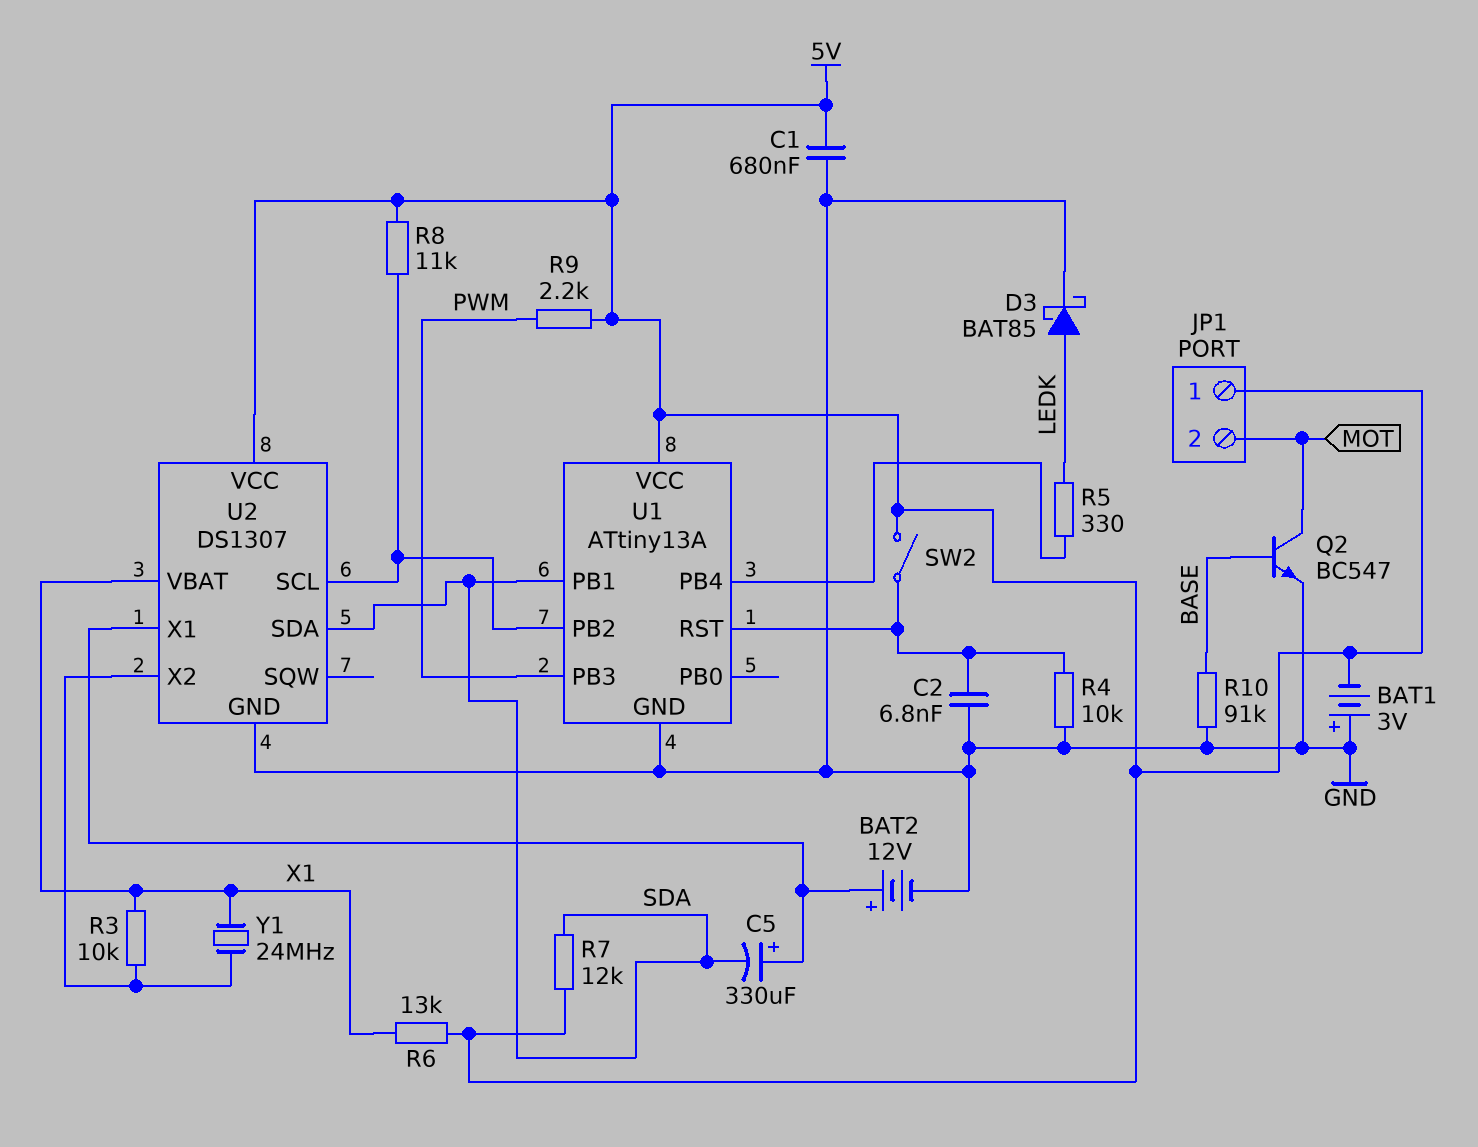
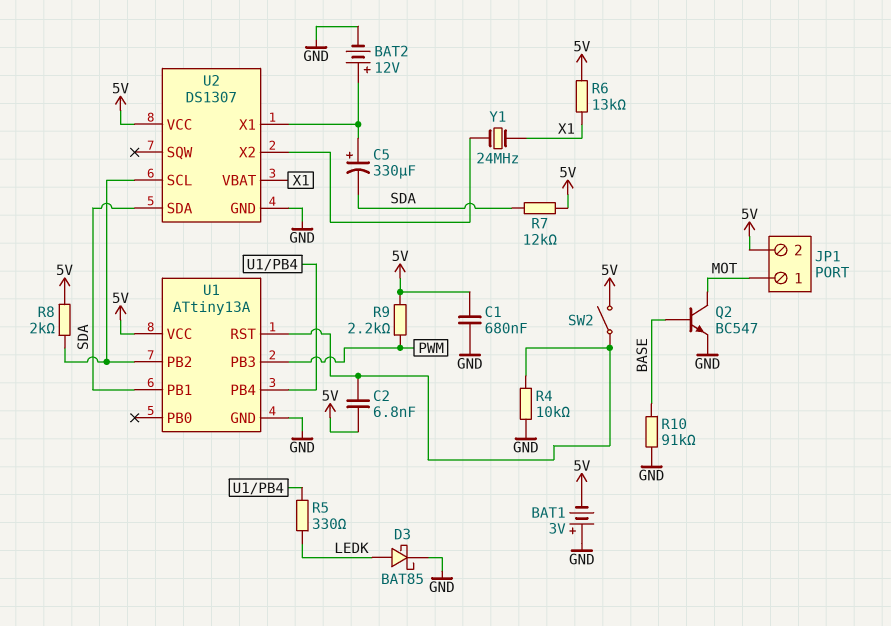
C2: 6.8nF (GND, U1/RST) -> 6.8nF (5V, U1/RST)
JP1 pin 1: 5V -> MOT
JP1 pin 2: MOT -> 5V
R3: 10k (U2/X2, X1) -> none
R8: 11k (5V, U1/PB2) -> 2k (5V, U1/PB2)

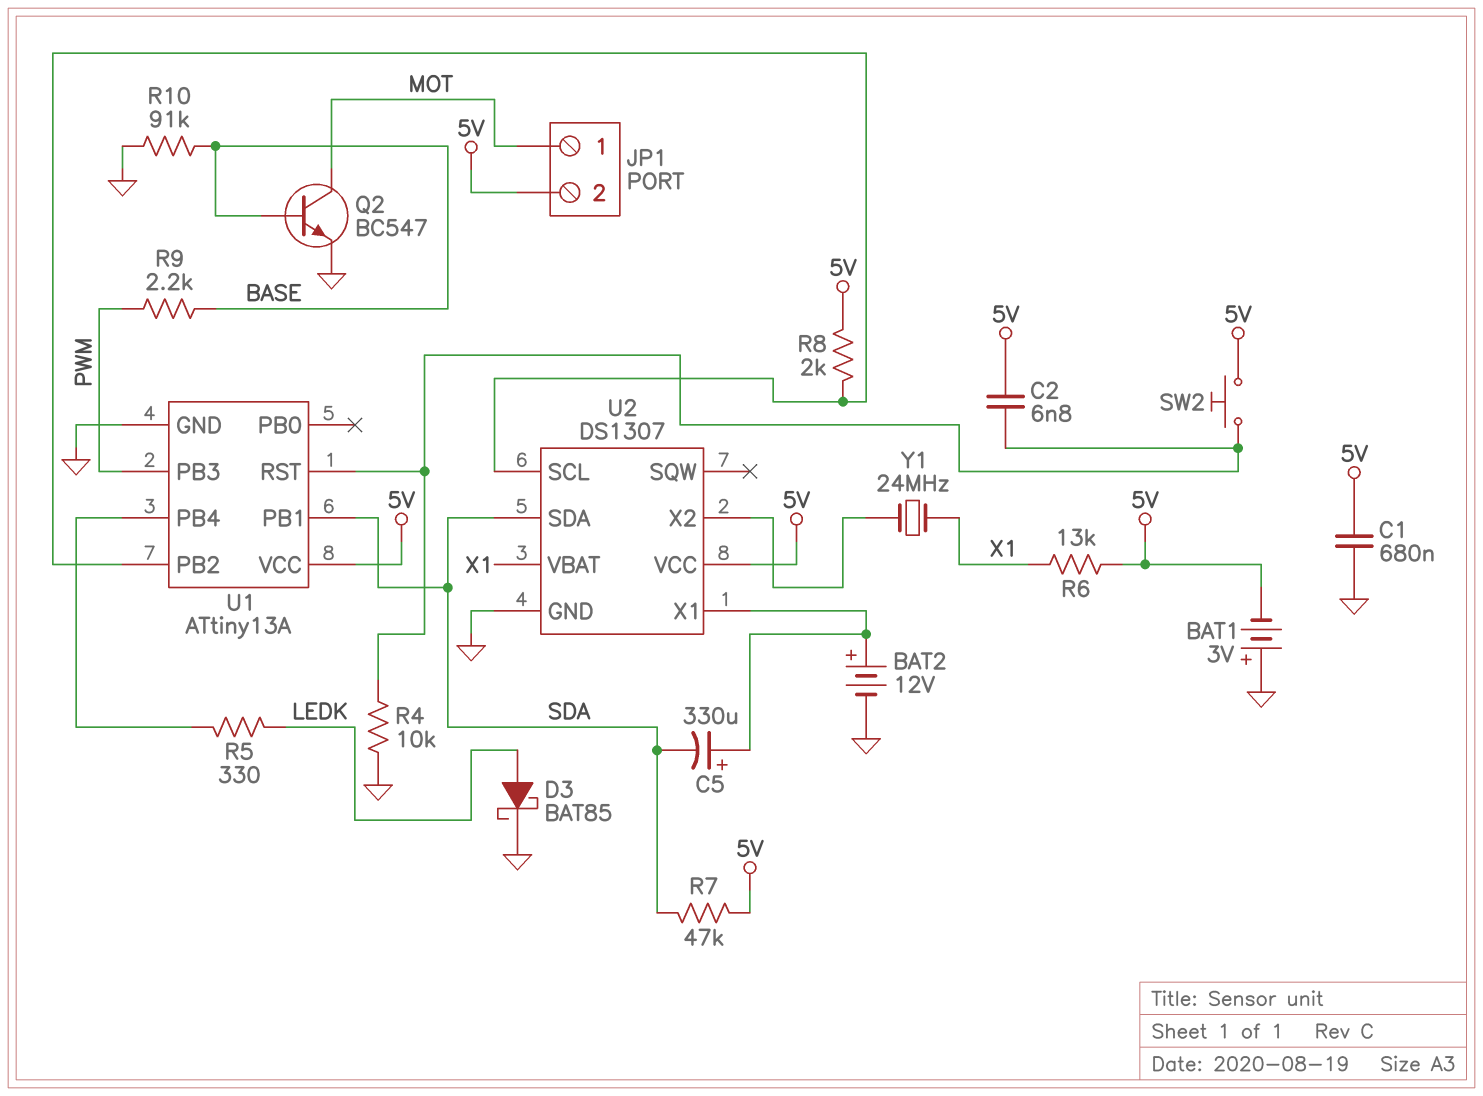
R7: 12k (5V, SDA) -> 47k (5V, SDA)
R9: 2.2k (5V, PWM) -> 2.2k (BASE, PWM)
SW2: switch (5V, U1/RST) -> button (5V, U1/RST)

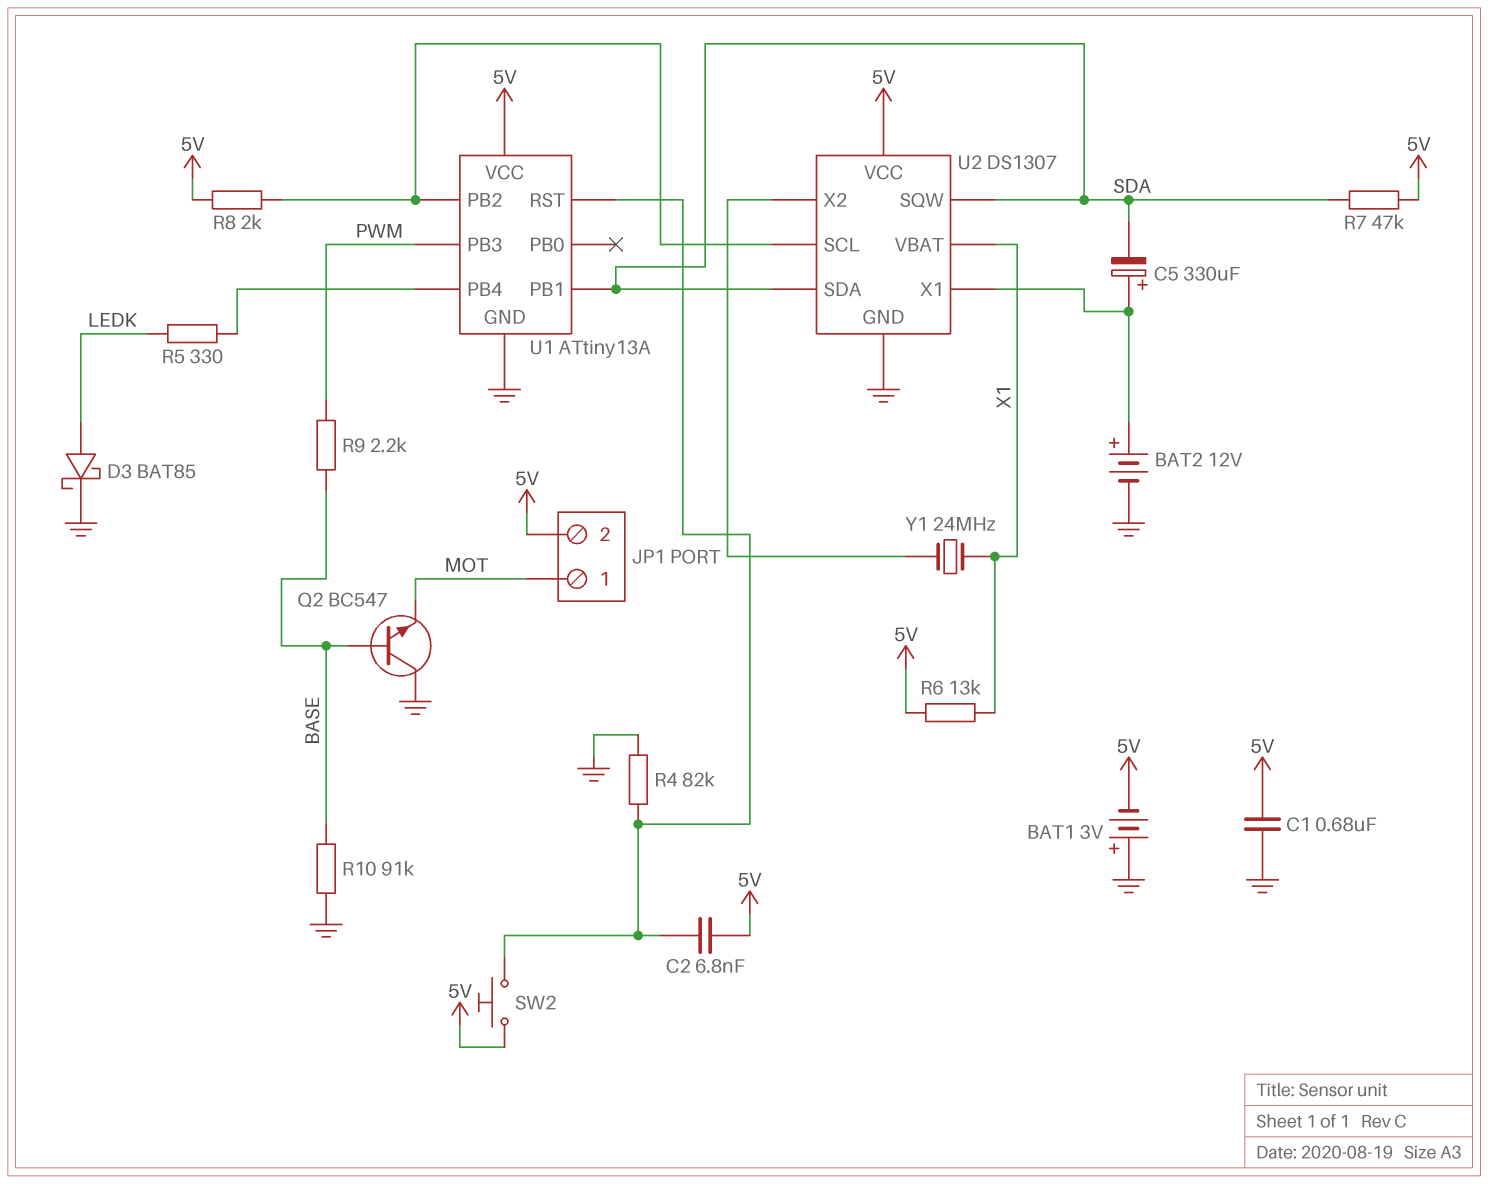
Q2: NPN BC547 (B BASE, C MOT, E GND) -> NPN BC547 (B BASE, C GND, E MOT)
R4: 10k (GND, U1/RST) -> 82k (GND, U1/RST)
U2 pin SQW: none -> SDA

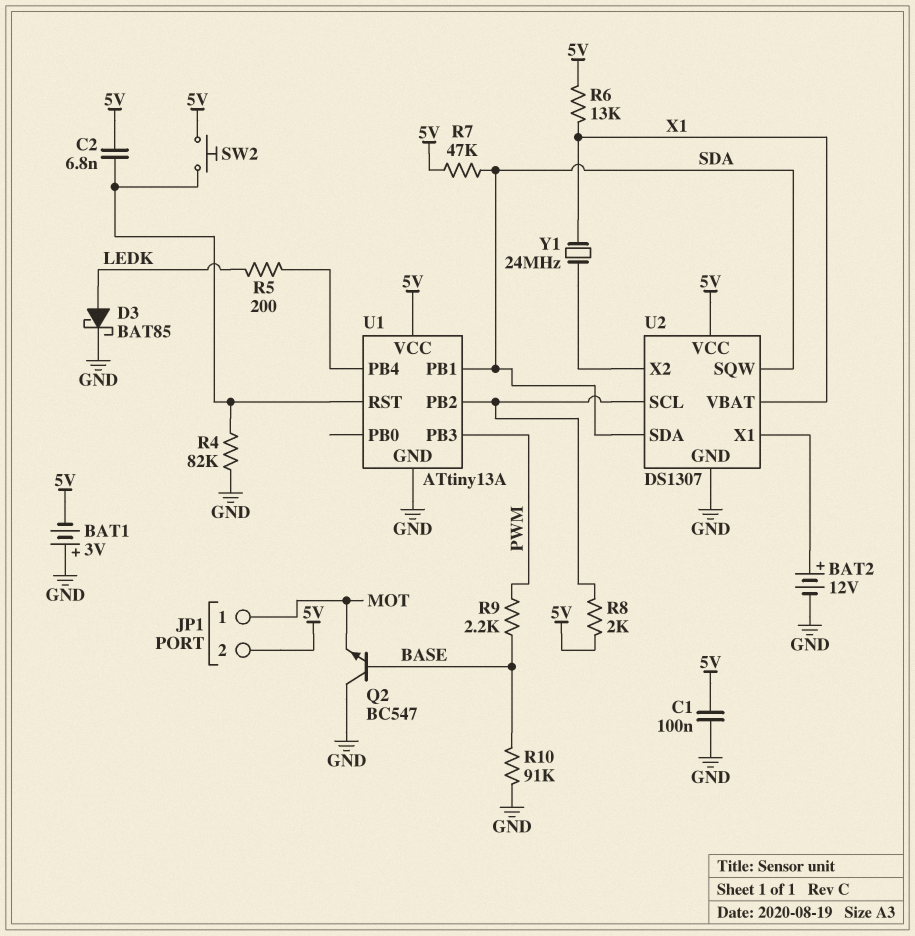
C1: 680nF (5V, GND) -> 100nF (5V, GND)
C5: 330uF (plus U2/X1, minus SDA) -> none
R5: 330 (LEDK, U1/PB4) -> 200 (LEDK, U1/PB4)

